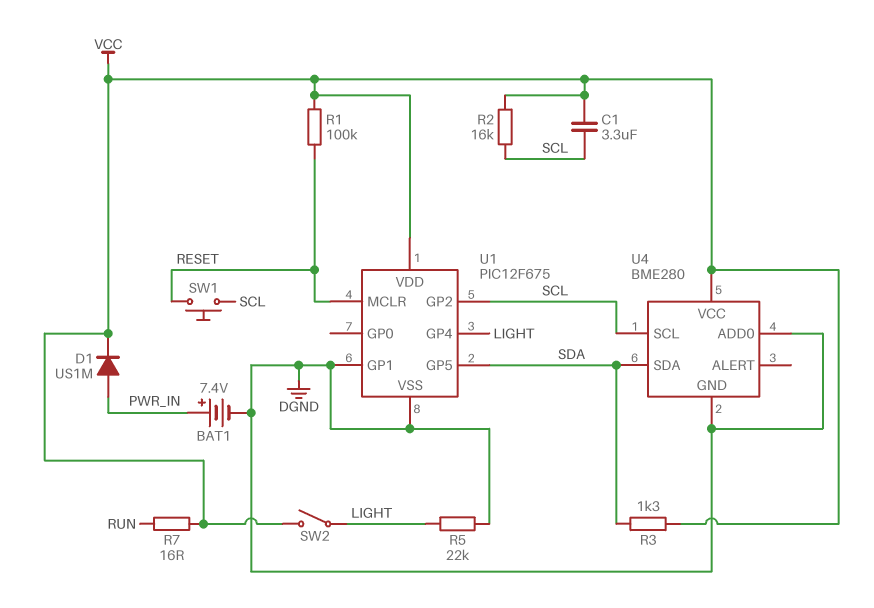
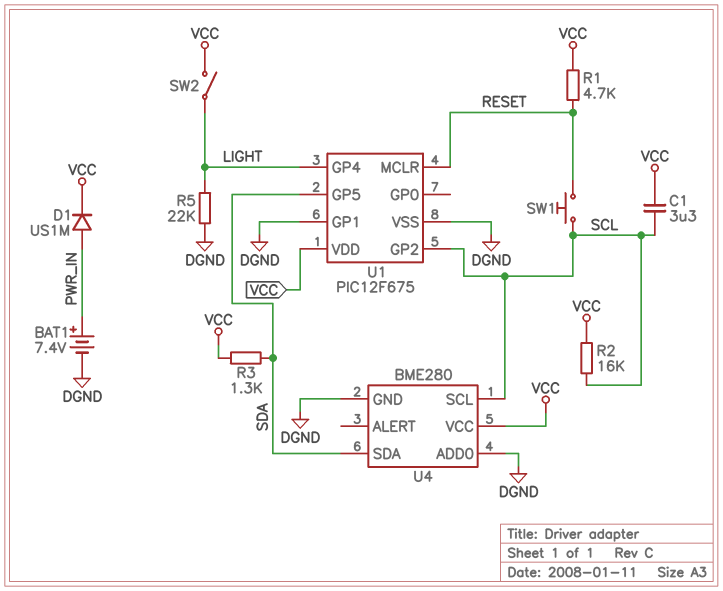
R1: 100k (RESET, VCC) -> 4.7k (RESET, VCC)
R7: 16 (RUN, VCC) -> none

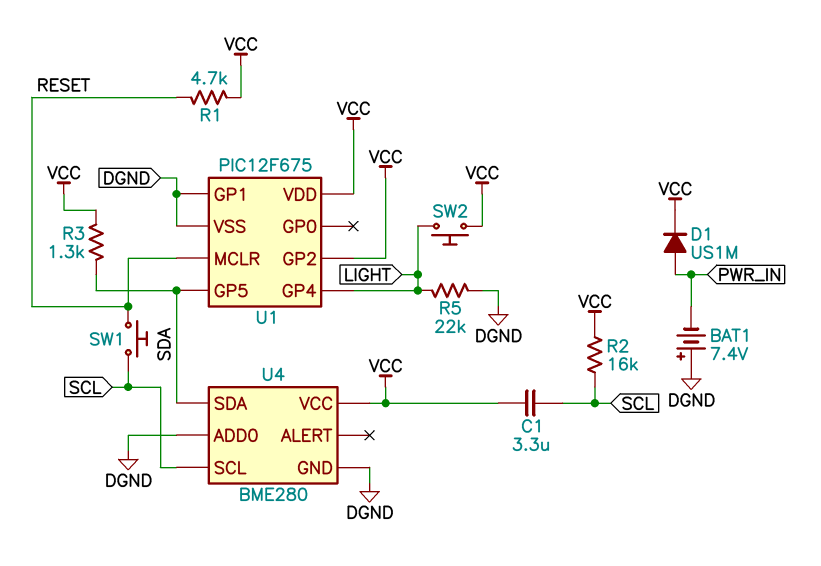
BAT1: 7.4V (plus PWR_IN, minus DGND) -> 7.4V (plus DGND, minus PWR_IN)
SW2: switch (LIGHT, VCC) -> button (LIGHT, VCC)
U1 pin GP2: SCL -> VCC

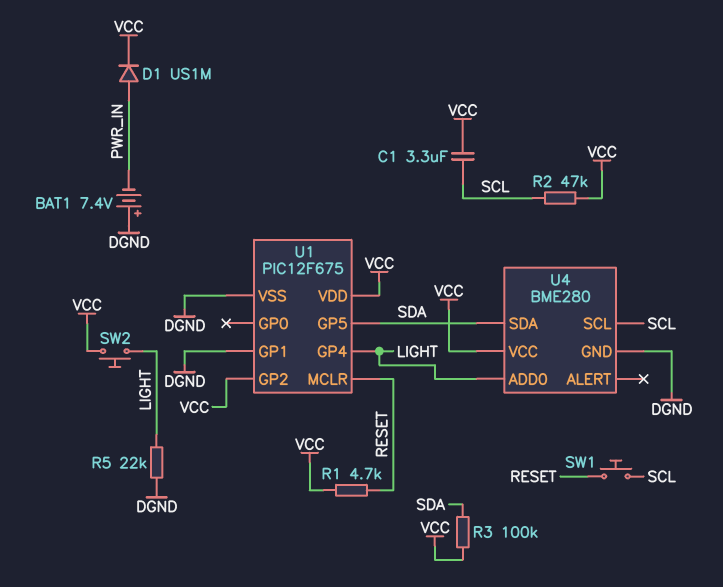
R2: 16k (SCL, VCC) -> 47k (SCL, VCC)
R3: 1.3k (SDA, VCC) -> 100k (SDA, VCC)
U4 pin ADD0: DGND -> LIGHT

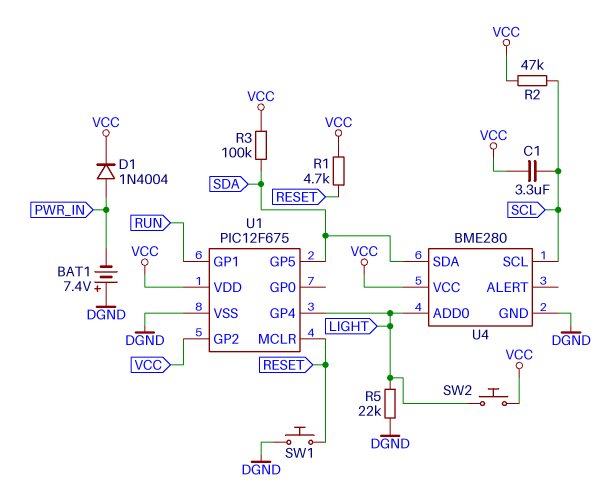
D1: diode US1M (A PWR_IN, K VCC) -> diode 1N4004 (A PWR_IN, K VCC)
SW1: button (RESET, SCL) -> button (DGND, RESET)
U1 pin GP1: DGND -> RUN

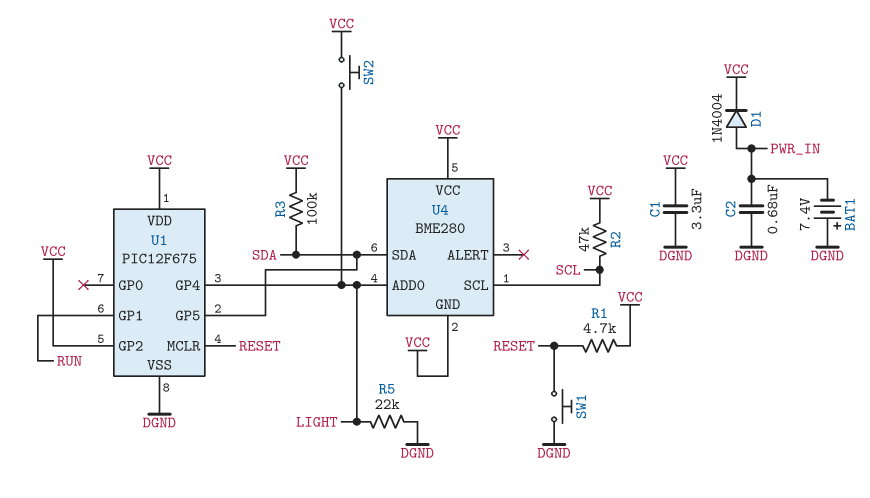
C1: 3.3uF (SCL, VCC) -> 3.3uF (DGND, VCC)
C2: none -> 680nF (DGND, PWR_IN)
U4 pin GND: DGND -> VCC

